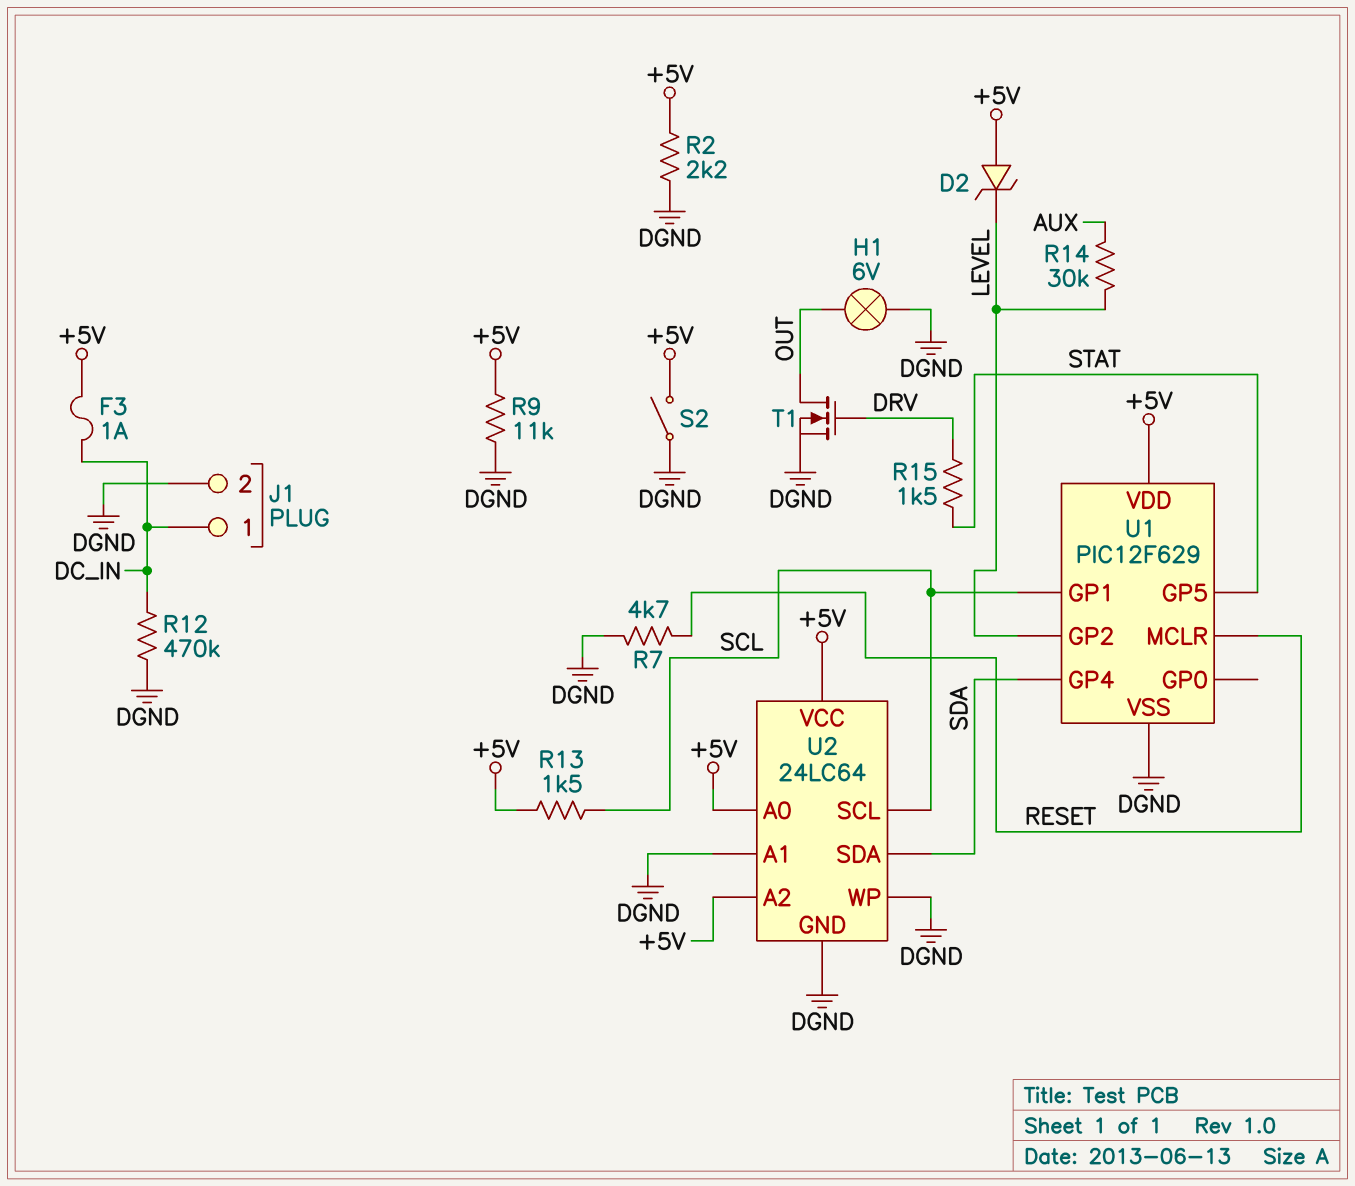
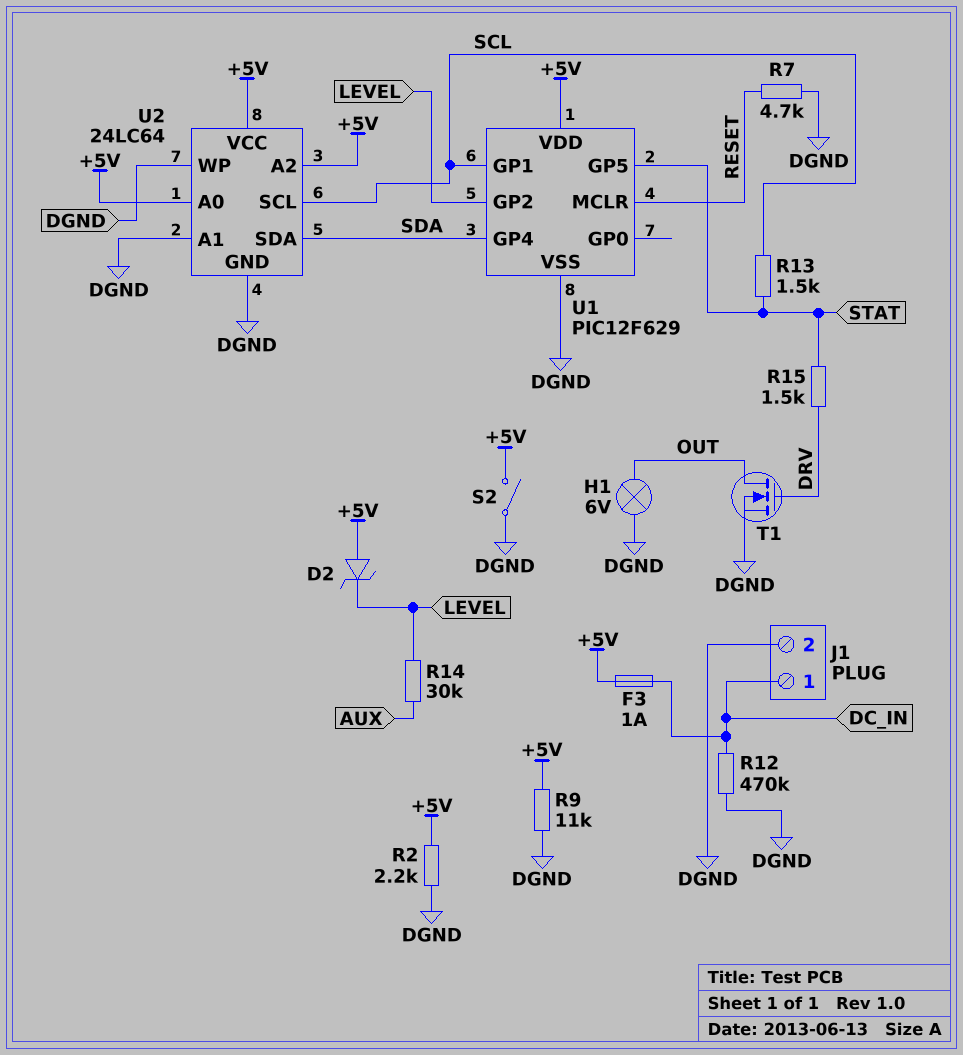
R13: 1.5k (+5V, SCL) -> 1.5k (SCL, STAT)

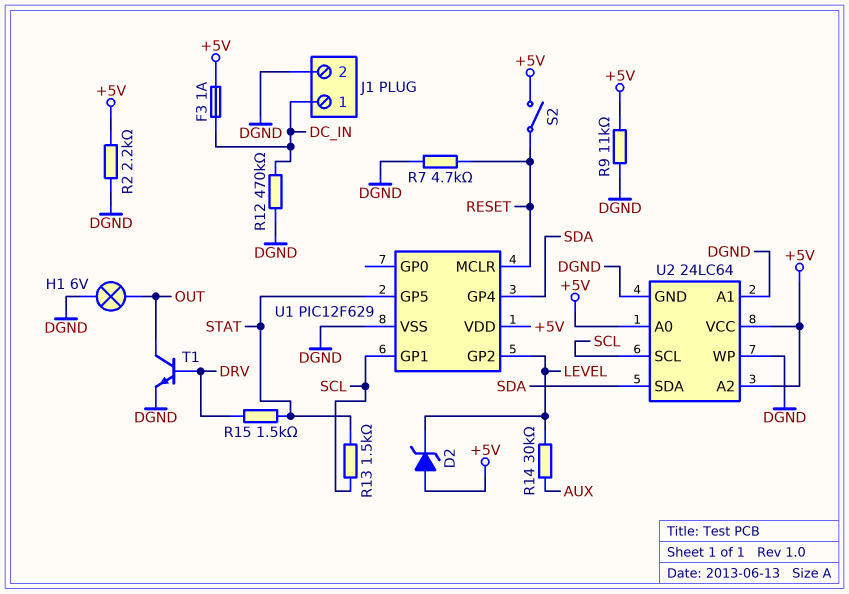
S2: switch (+5V, DGND) -> switch (+5V, RESET)
T1: NMOS (G DRV, D OUT, S DGND) -> NPN (B DRV, C OUT, E DGND)

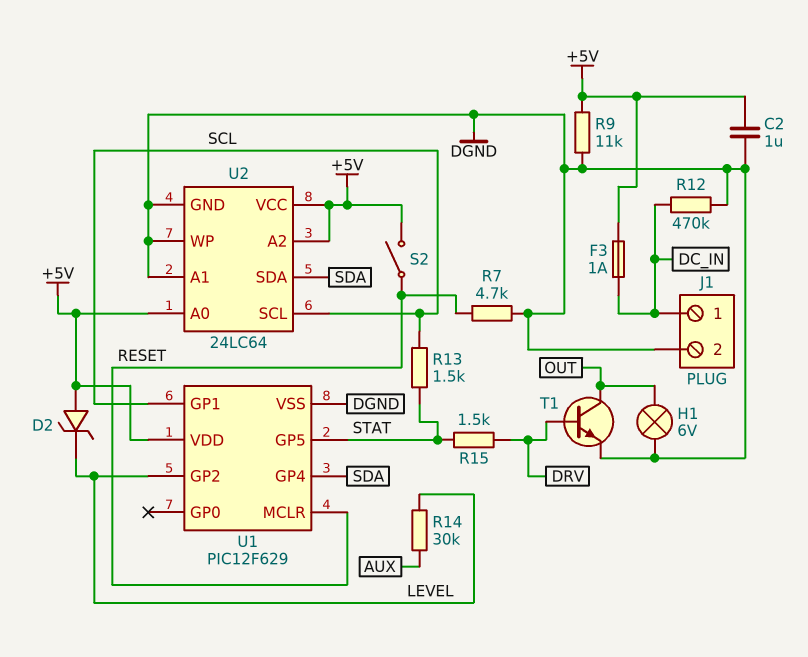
C2: none -> 1uF (+5V, DGND)
R2: 2.2k (+5V, DGND) -> none

